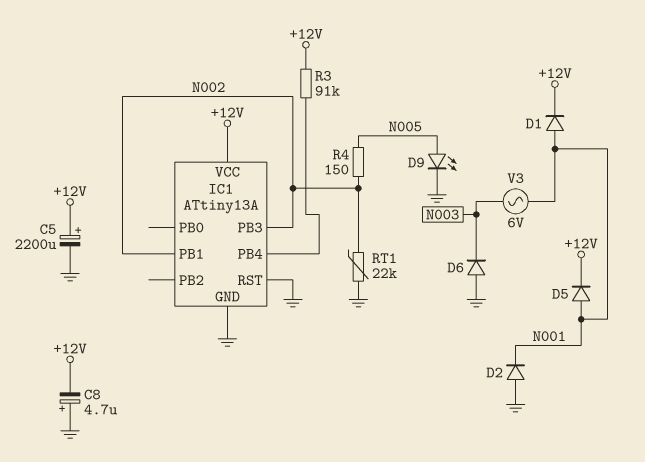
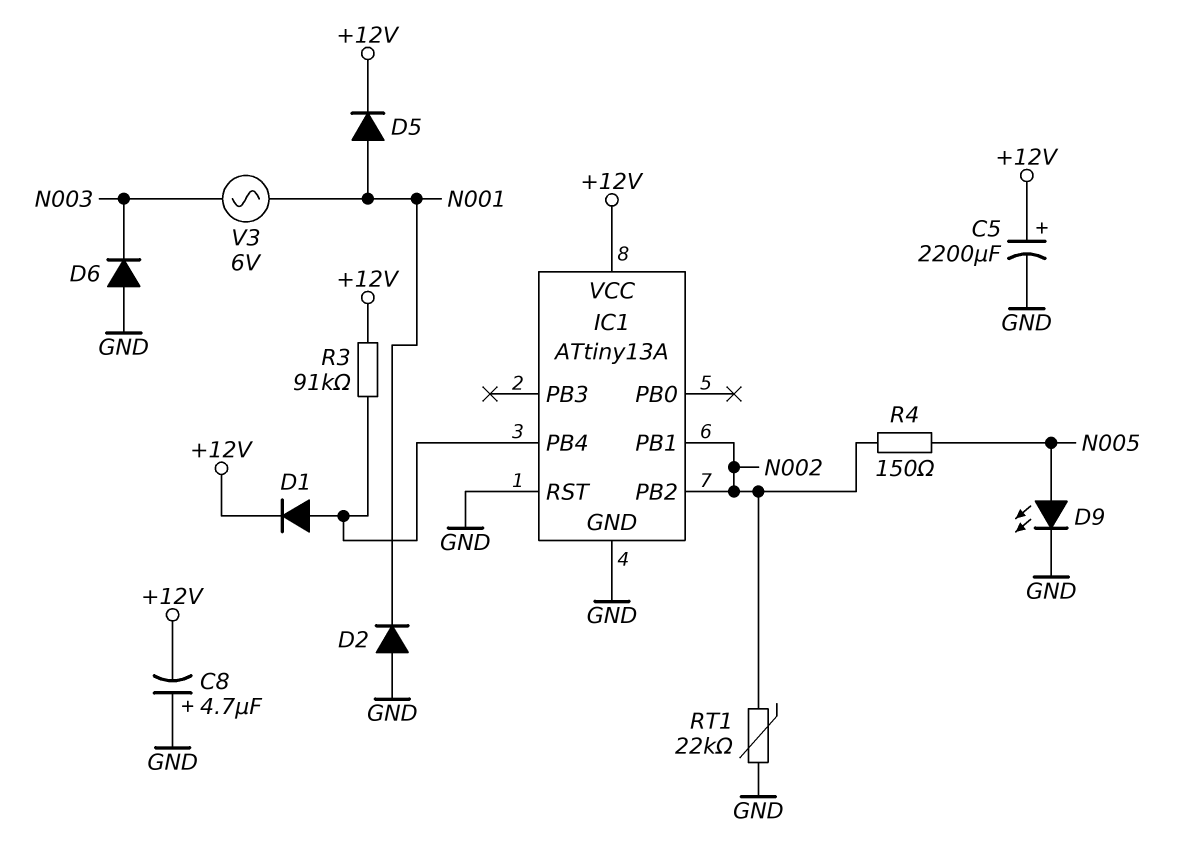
D1: diode (A N001, K +12V) -> diode (A IC1/PB4, K +12V)
IC1 pin PB2: none -> N002
IC1 pin PB3: N002 -> none

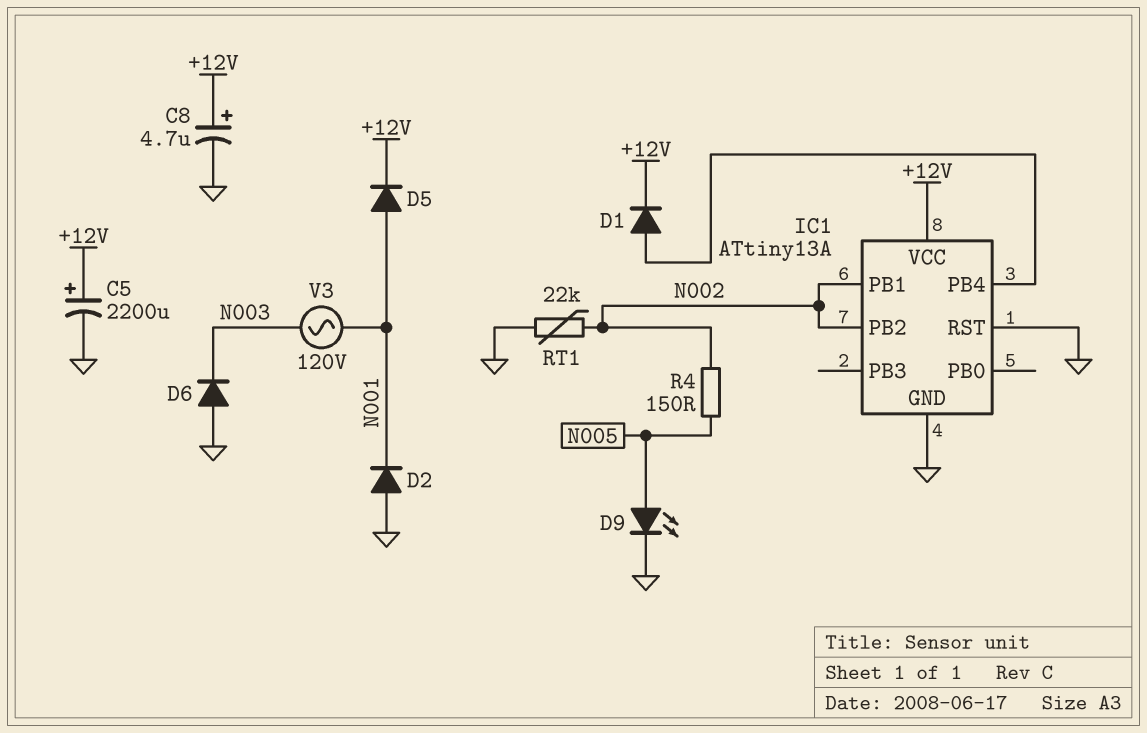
C8: 4.7uF (plus GND, minus +12V) -> 4.7uF (plus +12V, minus GND)
R3: 91k (+12V, IC1/PB4) -> none
V3: AC 6V (N001, N003) -> AC 120V (N001, N003)

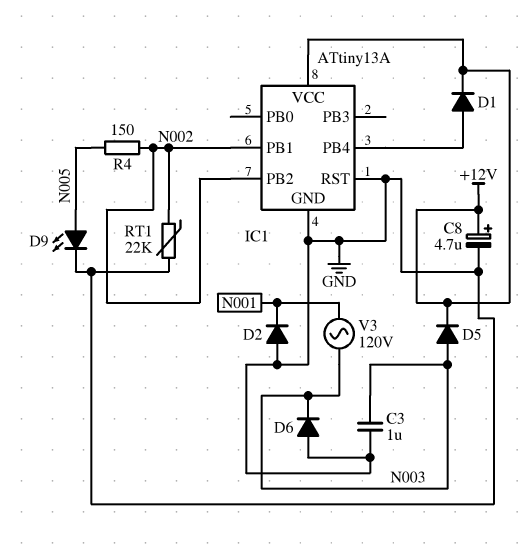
C3: none -> 1uF (GND, N003)
C5: 2200uF (plus +12V, minus GND) -> none
D5: diode (A N001, K +12V) -> diode (A N003, K +12V)

